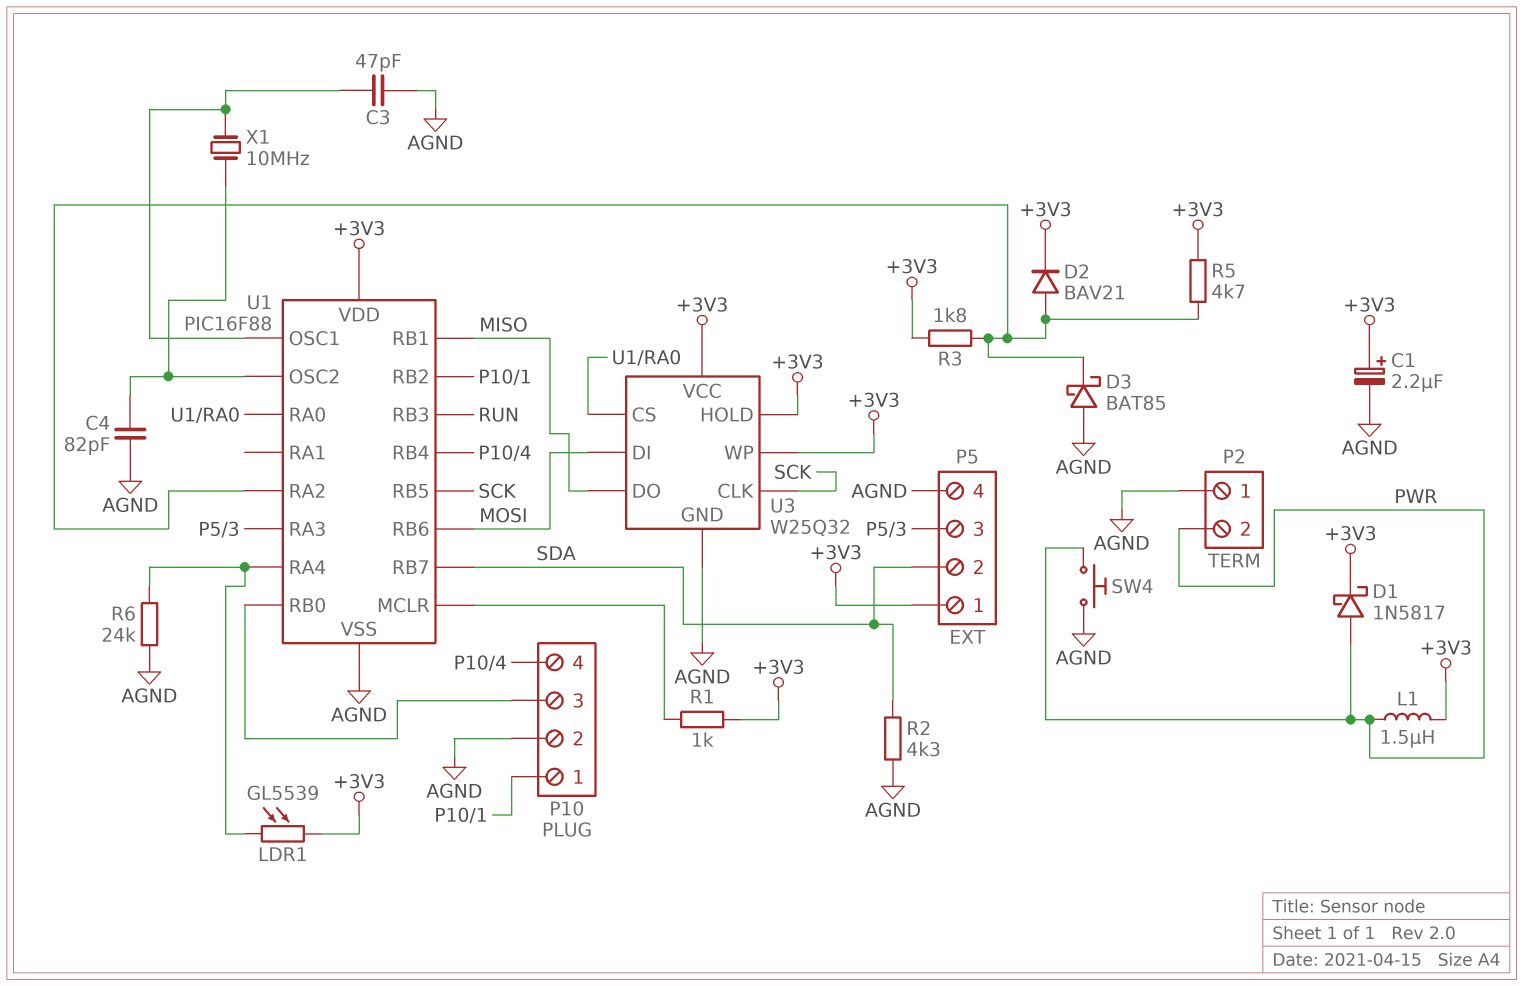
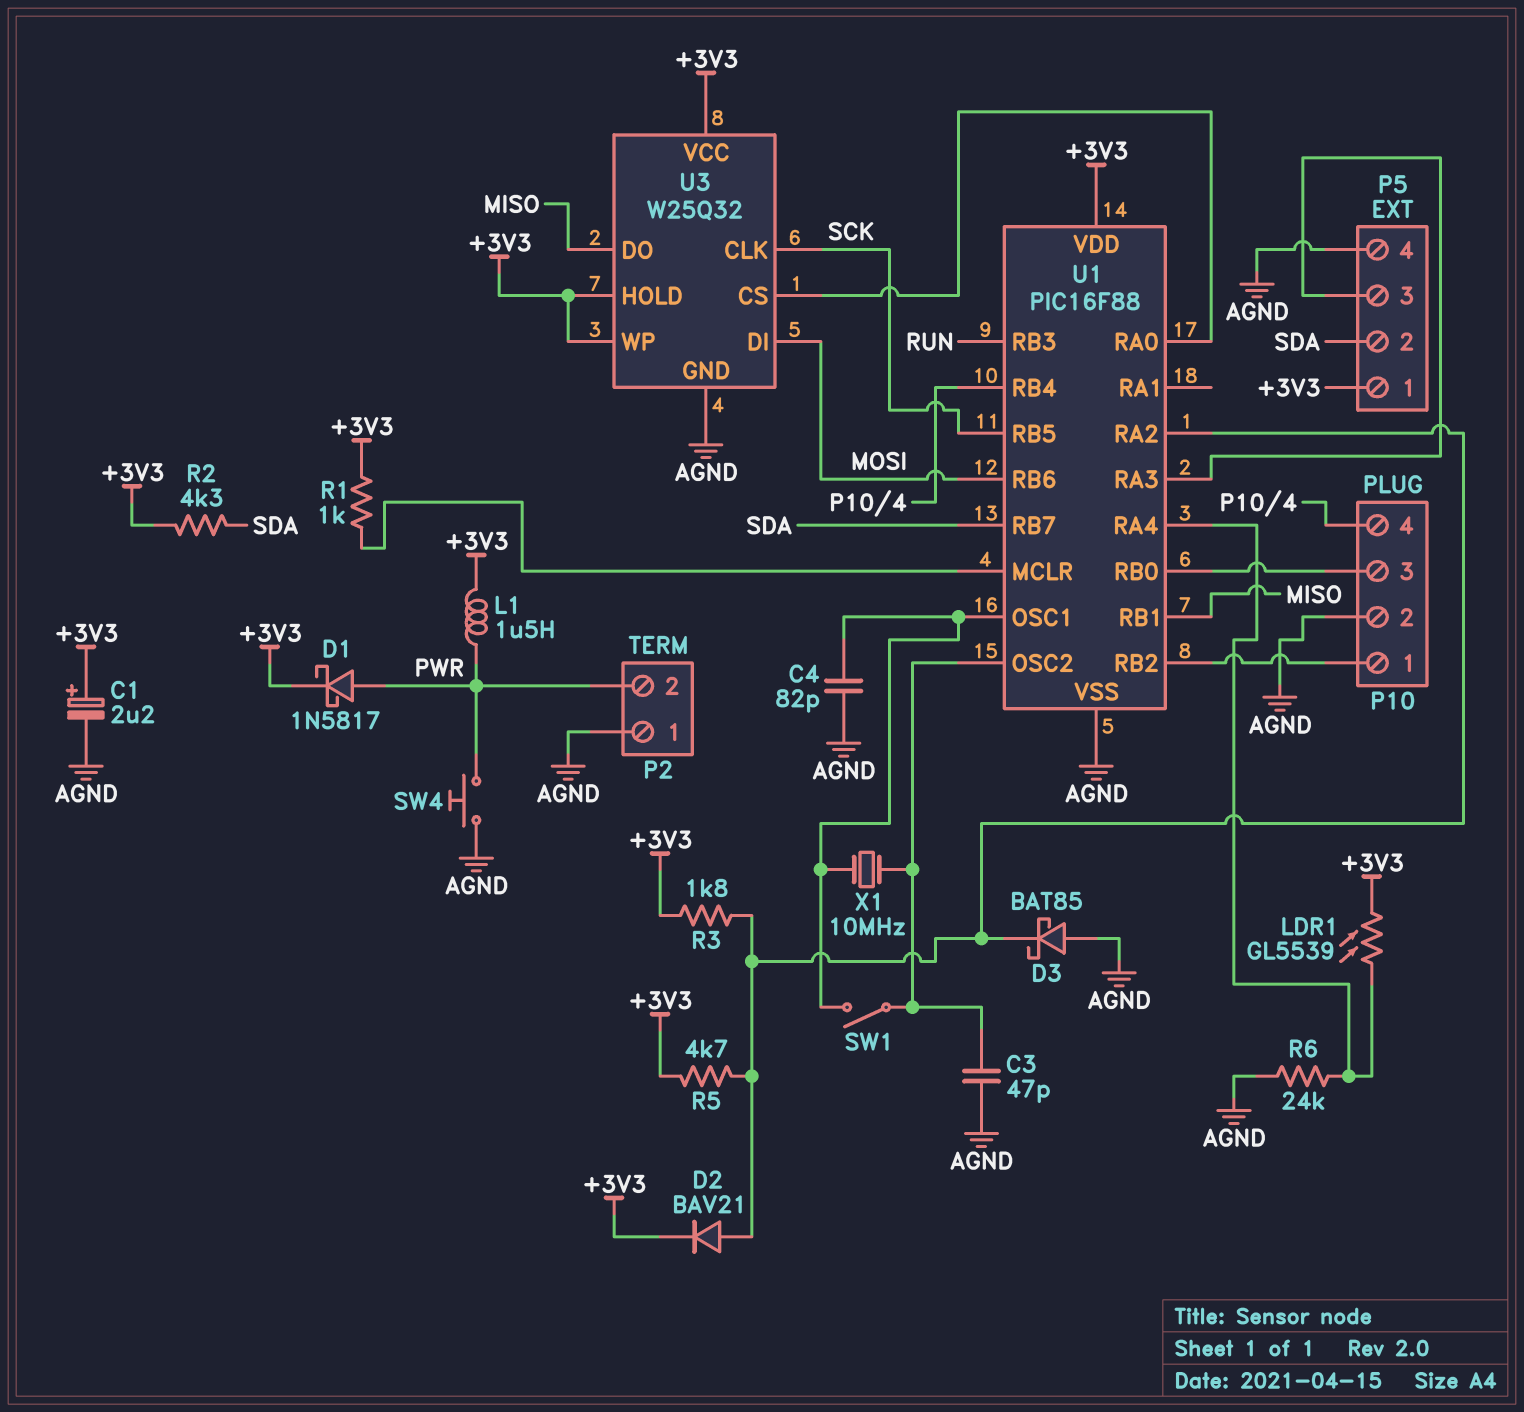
C3: 47pF (AGND, U1/OSC1) -> 47pF (AGND, U1/OSC2)
C4: 82pF (AGND, U1/OSC2) -> 82pF (AGND, U1/OSC1)
R2: 4.3k (AGND, SDA) -> 4.3k (+3V3, SDA)
SW1: none -> switch (U1/OSC1, U1/OSC2)

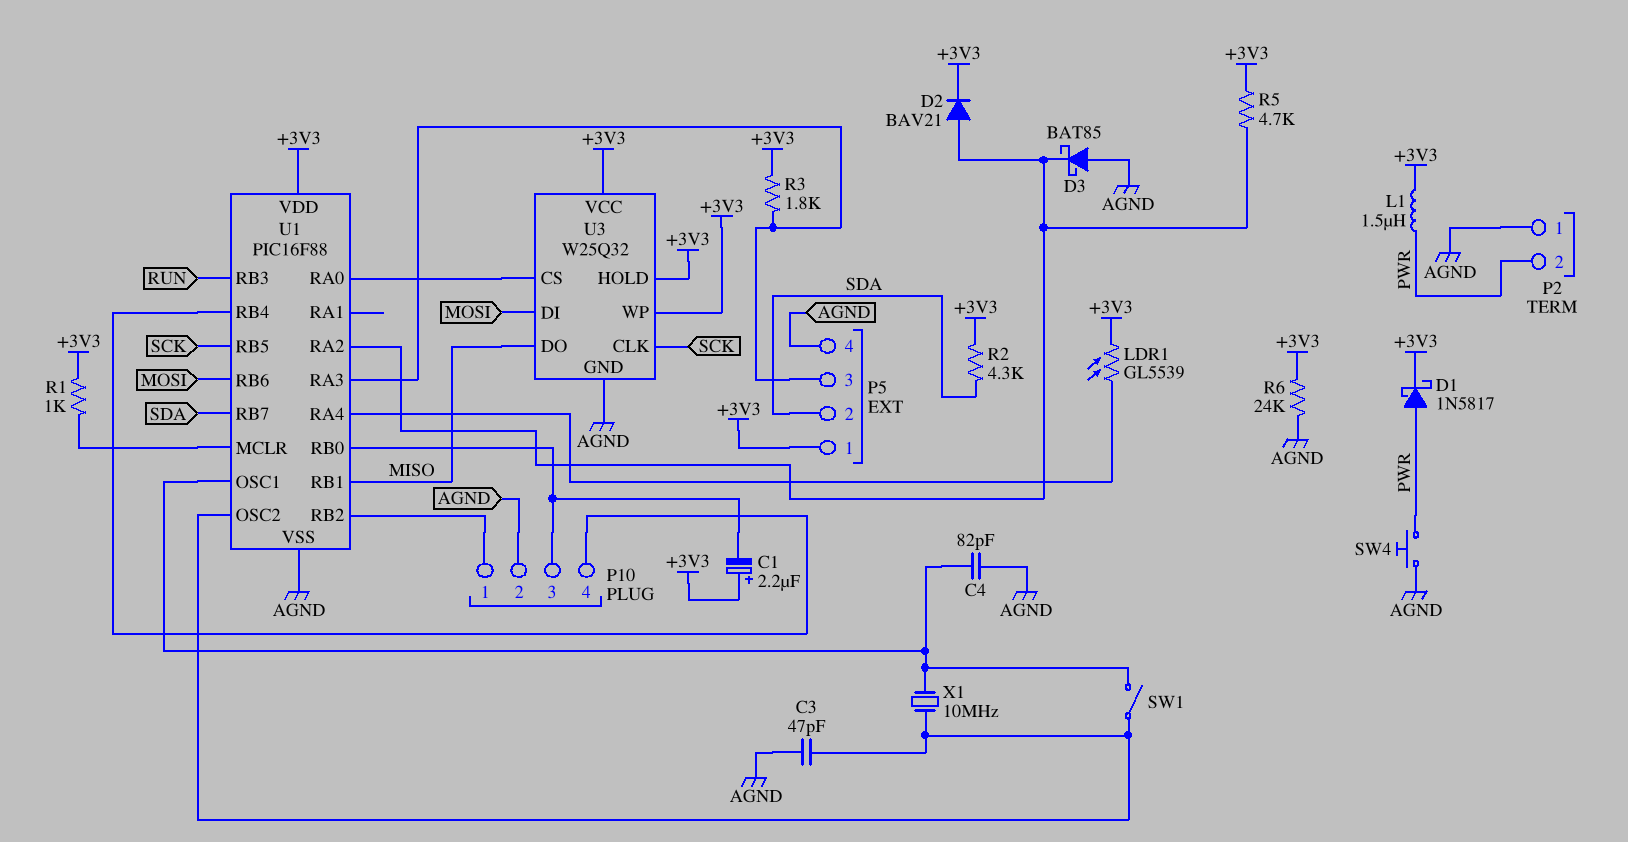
C1: 2.2uF (plus +3V3, minus AGND) -> 2.2uF (plus +3V3, minus P10/3)
R3: 1.8k (+3V3, U1/RA2) -> 1.8k (+3V3, P5/3)
R6: 24k (AGND, U1/RA4) -> 24k (+3V3, AGND)

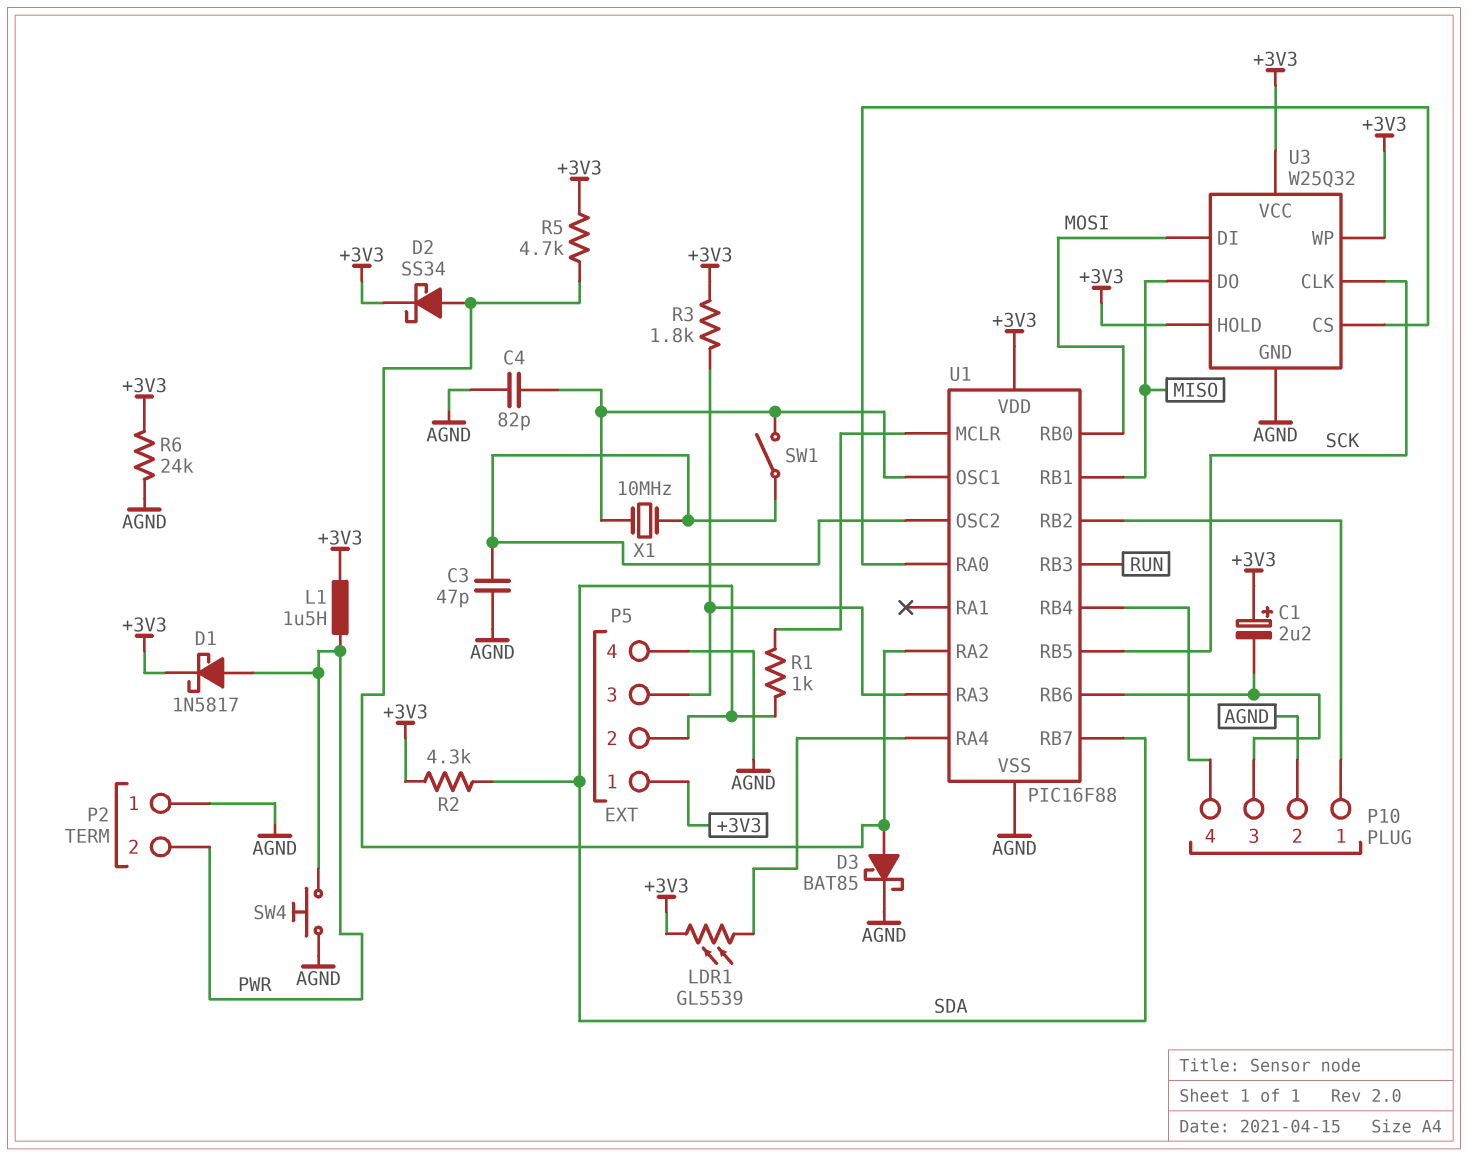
D2: diode BAV21 (A U1/RA2, K +3V3) -> schottky SS34 (A U1/RA2, K +3V3)
D3: schottky BAT85 (A AGND, K U1/RA2) -> schottky BAT85 (A U1/RA2, K AGND)
R1: 1k (+3V3, U1/MCLR) -> 1k (SDA, U1/MCLR)
U1 pin RB0: P10/3 -> MOSI
U1 pin RB6: MOSI -> P10/3

